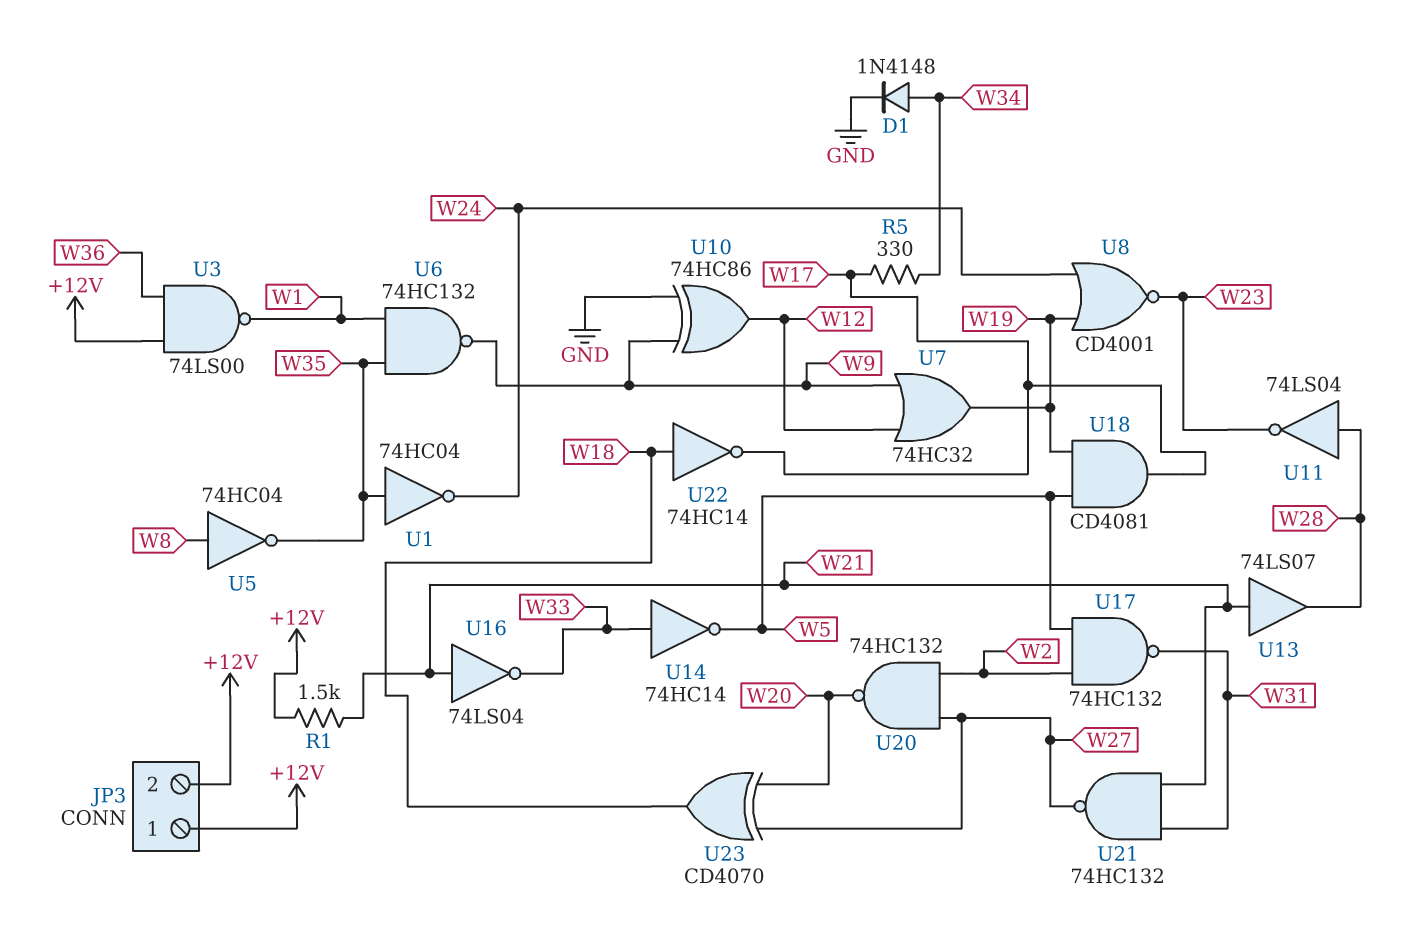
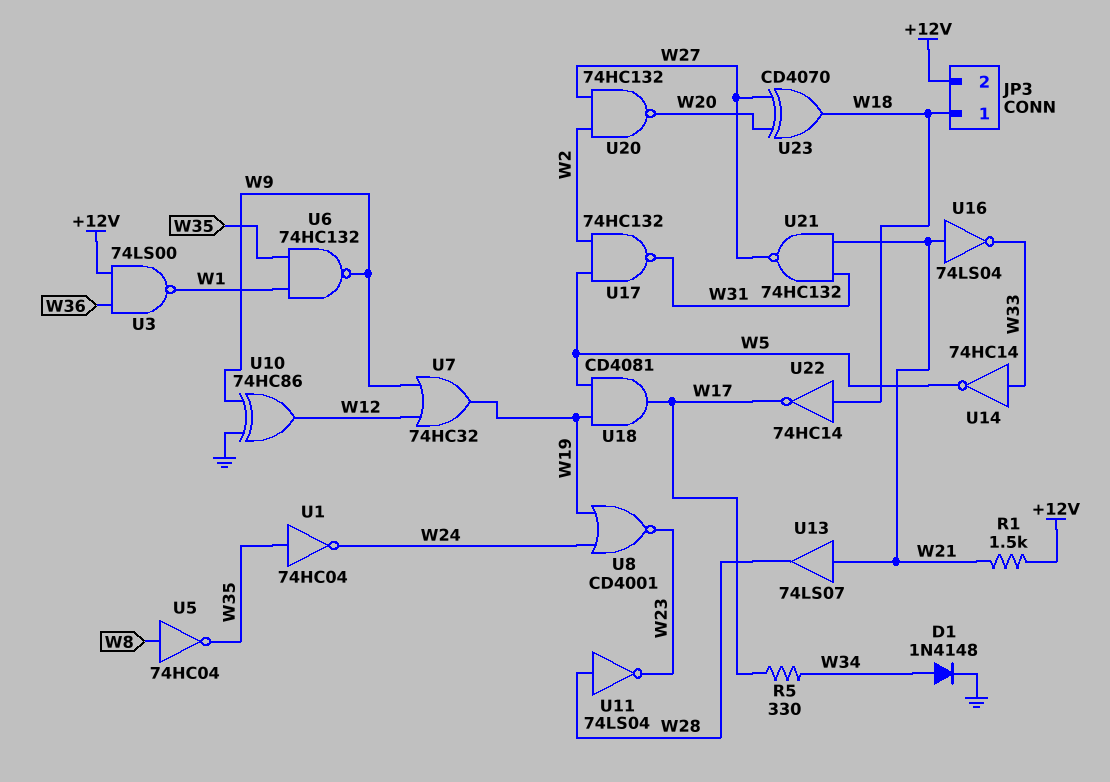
JP3 pin 1: +12V -> W18

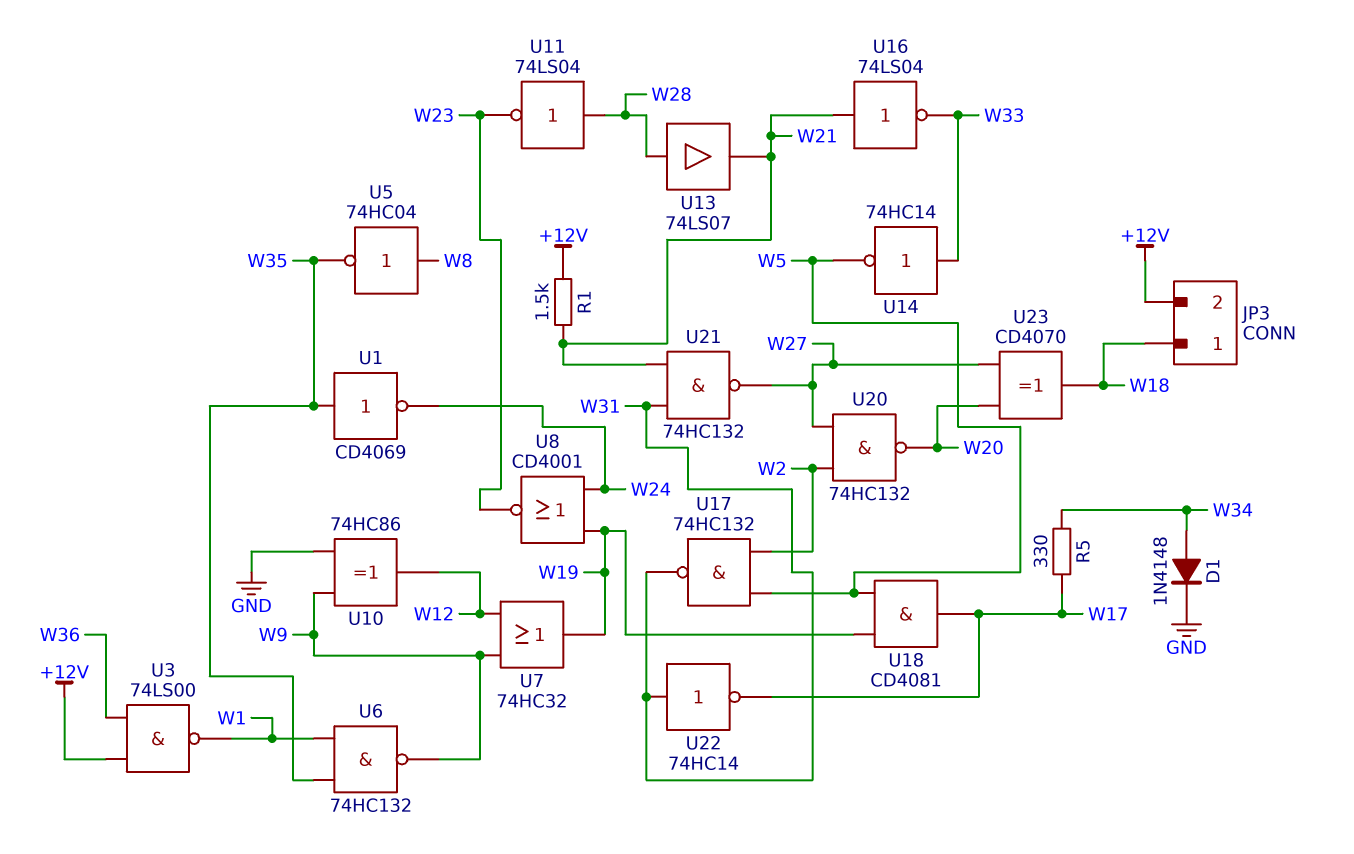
U1: NOT 74HC04 (in W35, out W24) -> NOT CD4069 (in W35, out W24)
U13: buffer 74LS07 (in W21, out W28) -> buffer 74LS07 (in W28, out W21)
U22: NOT 74HC14 (in W18, out W17) -> NOT 74HC14 (in W31, out W17)

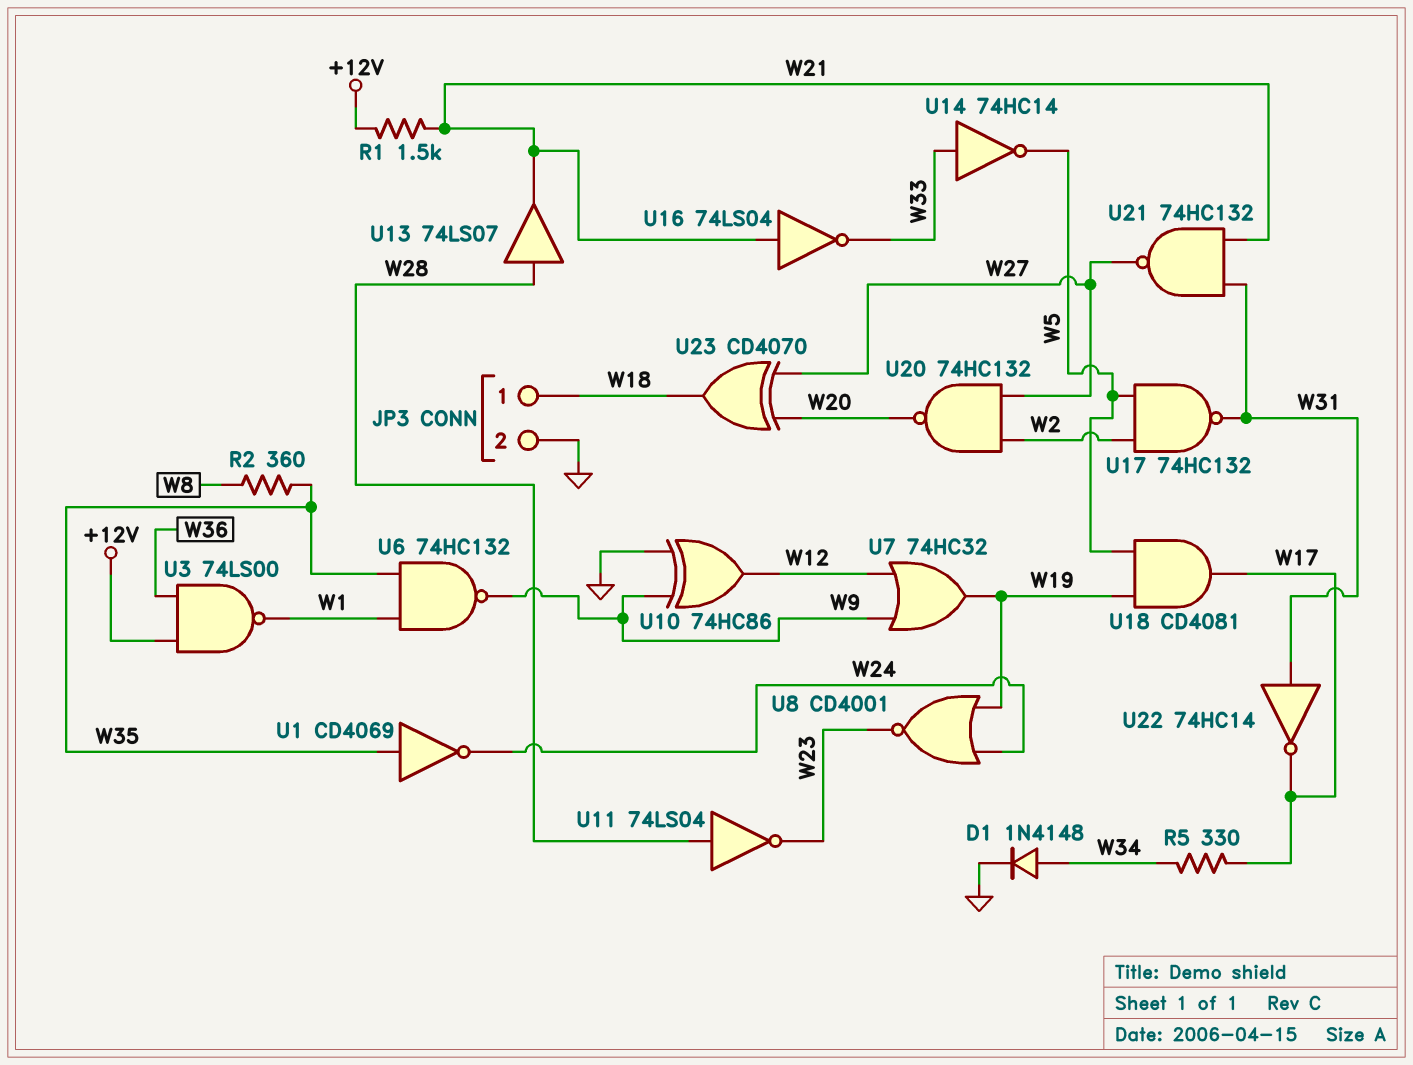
JP3 pin 2: +12V -> GND
R2: none -> 360 (W8, W35)
U5: NOT 74HC04 (in W8, out W35) -> none

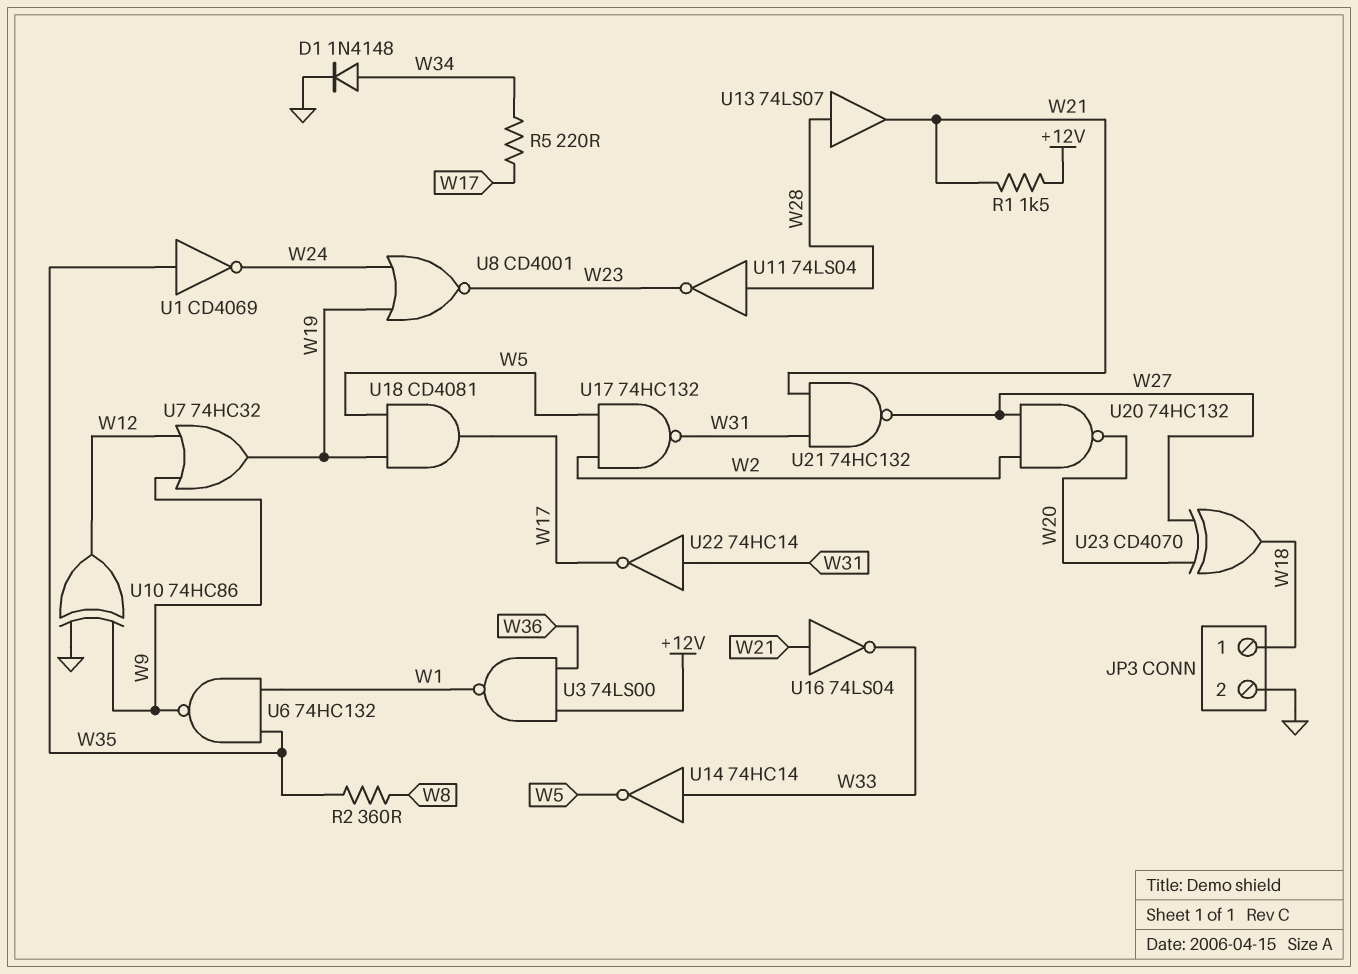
R5: 330 (W17, W34) -> 220 (W17, W34)

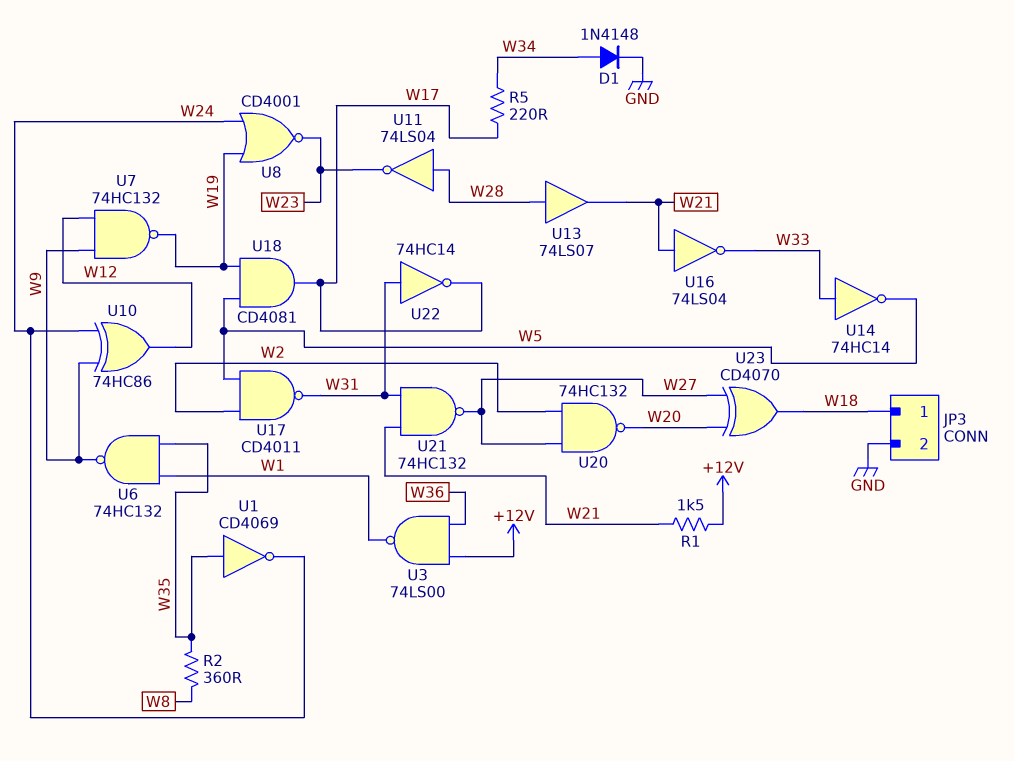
U7: OR 74HC32 (in W9, in W12, out W19) -> NAND 74HC132 (in W9, in W12, out W19)
U10: XOR 74HC86 (in GND, in W9, out W12) -> XOR 74HC86 (in W9, in W24, out W12)
U17: NAND 74HC132 (in W2, in W5, out W31) -> NAND CD4011 (in W2, in W5, out W31)

